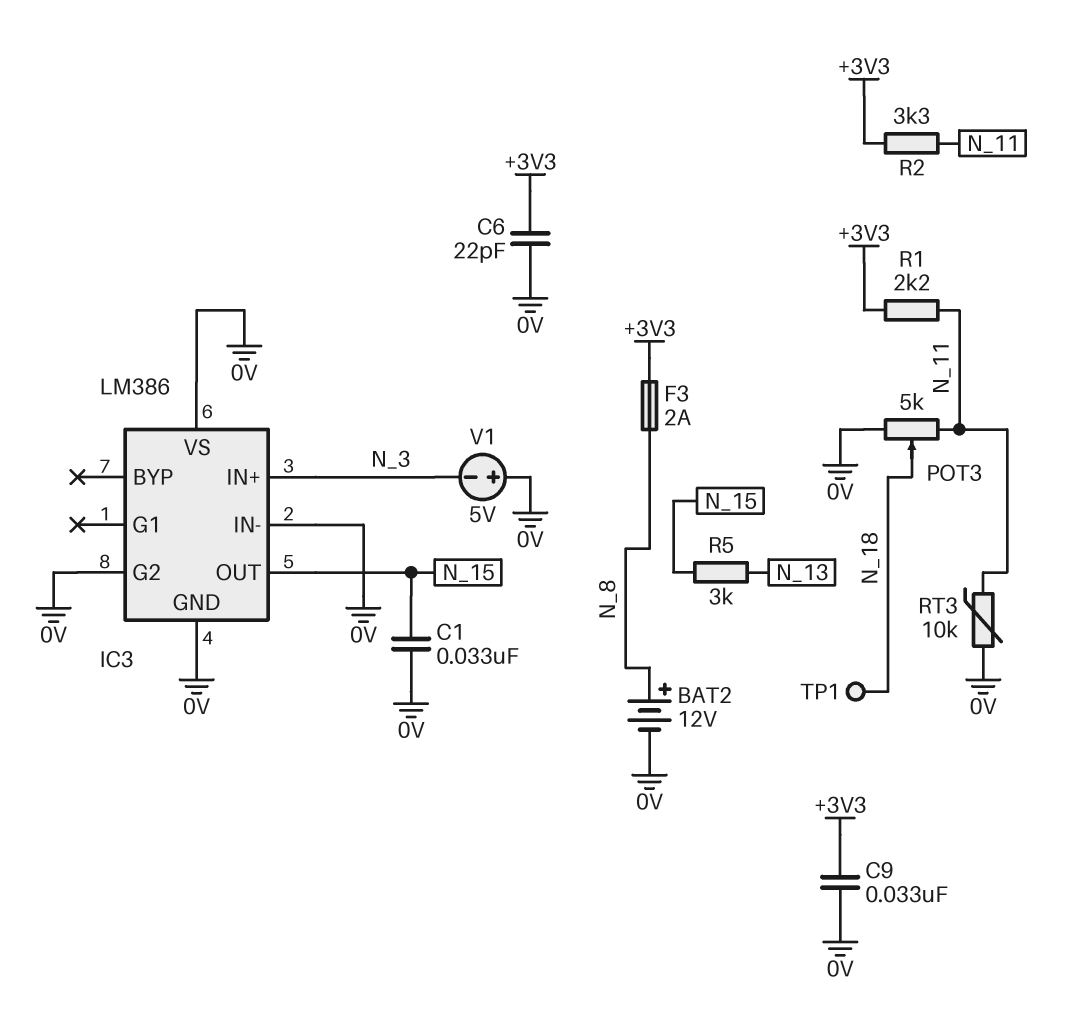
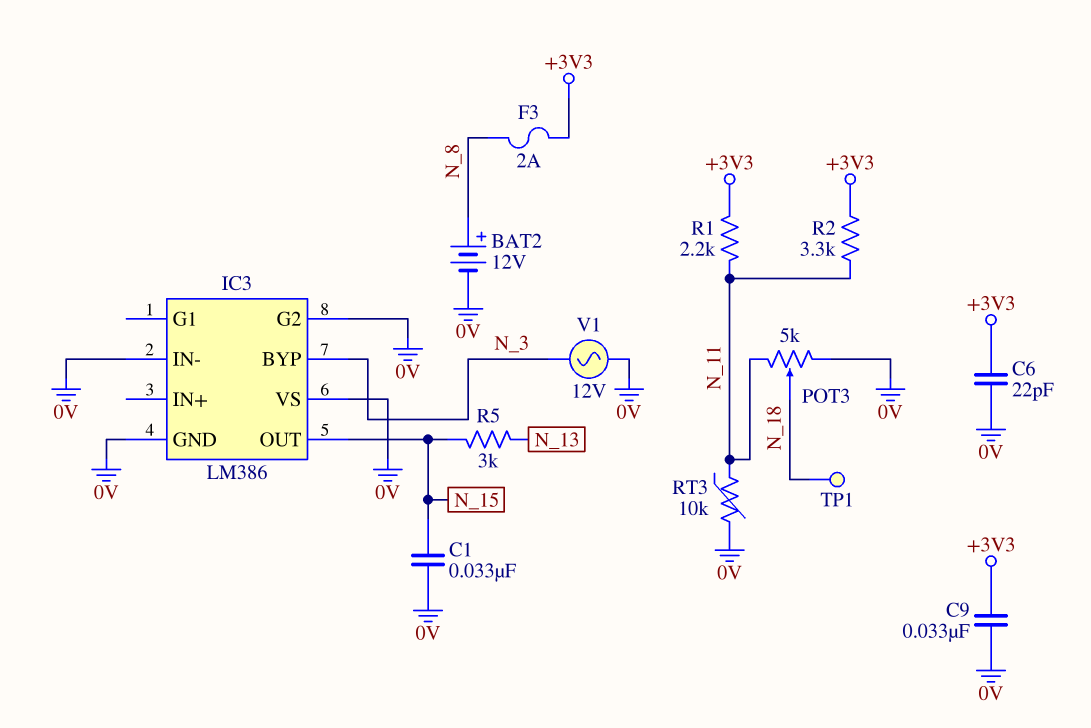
IC3 pin BYP: none -> N_3
IC3 pin IN+: N_3 -> none
V1: 5V (plus 0V, minus N_3) -> AC 12V (0V, N_3)

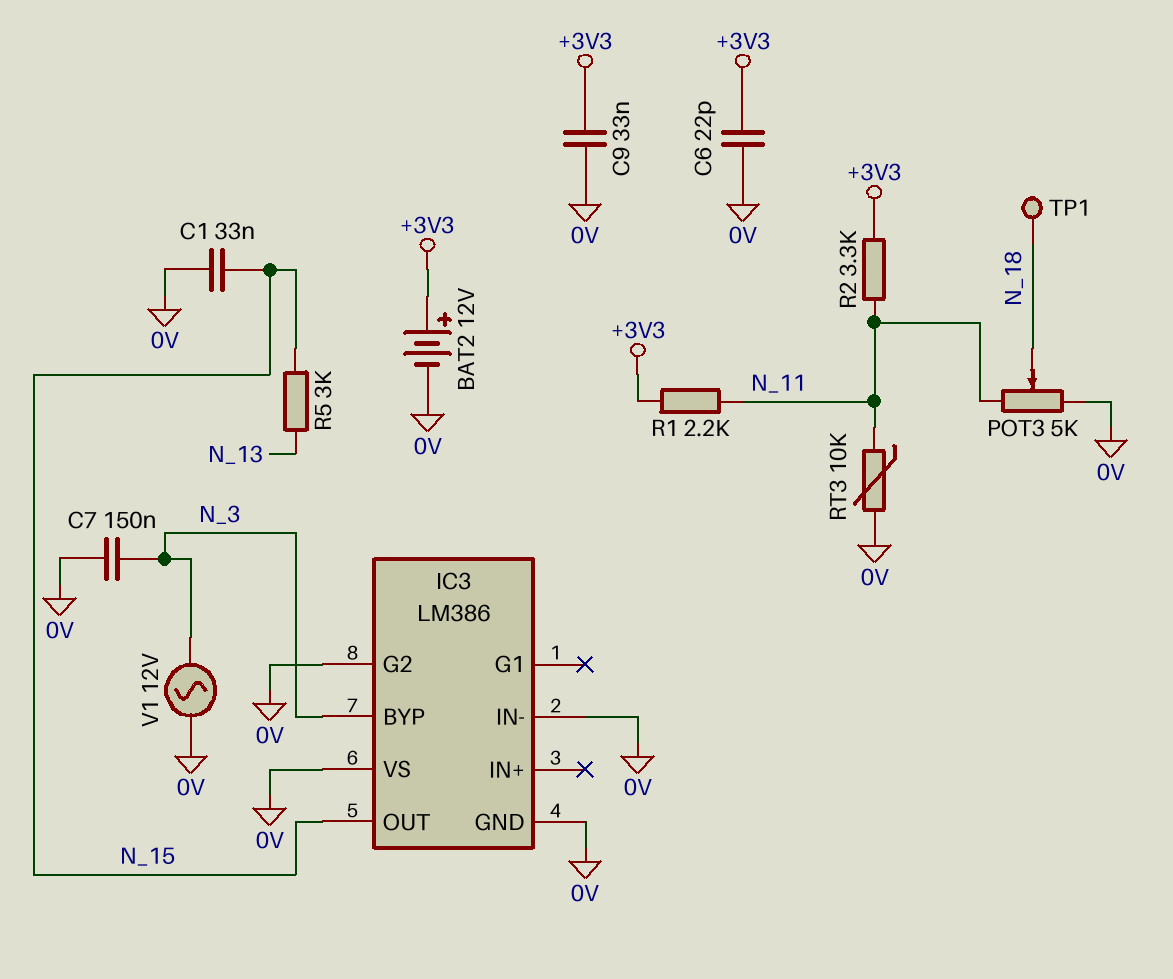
BAT2: 12V (plus N_8, minus 0V) -> 12V (plus +3V3, minus 0V)
C7: none -> 150nF (0V, N_3)
F3: 2A (+3V3, N_8) -> none

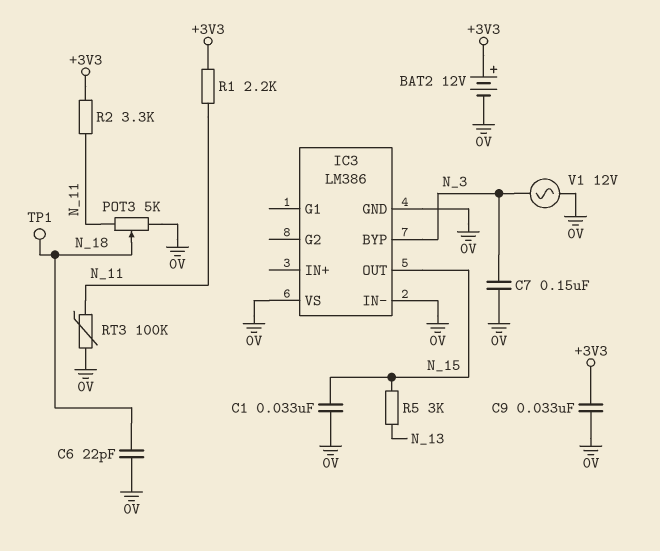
C6: 22pF (+3V3, 0V) -> 22pF (0V, N_18)
IC3 pin G2: 0V -> none
RT3: 10k (0V, N_11) -> 100k (0V, N_11)

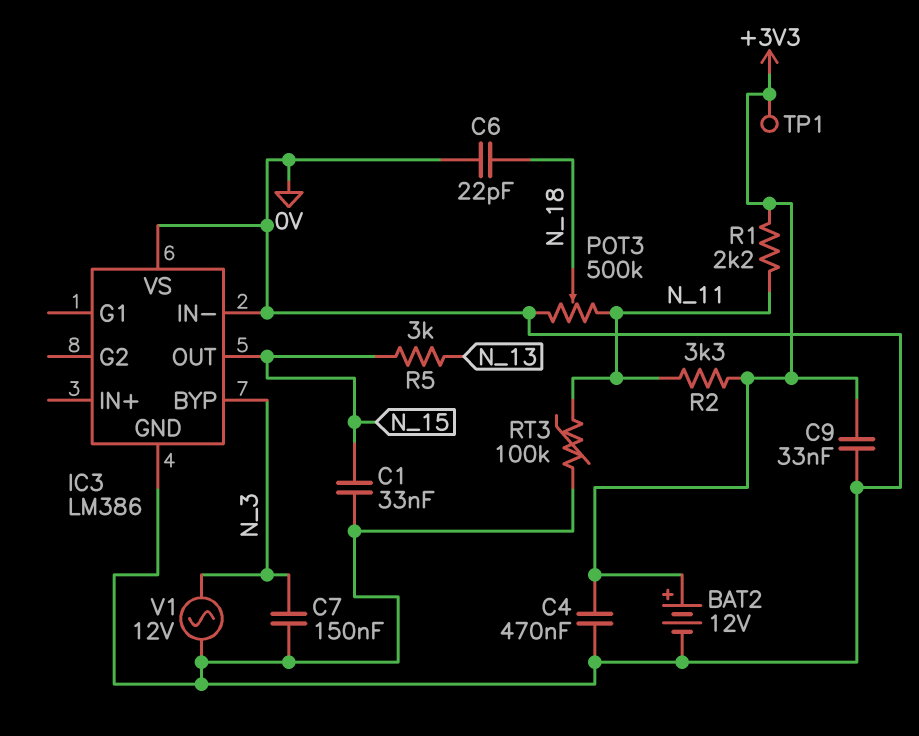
C4: none -> 470nF (+3V3, 0V)
POT3: 5k (0V, N_11, wiper N_18) -> 500k (0V, N_11, wiper N_18)
TP1: test point (N_18) -> test point (+3V3)

